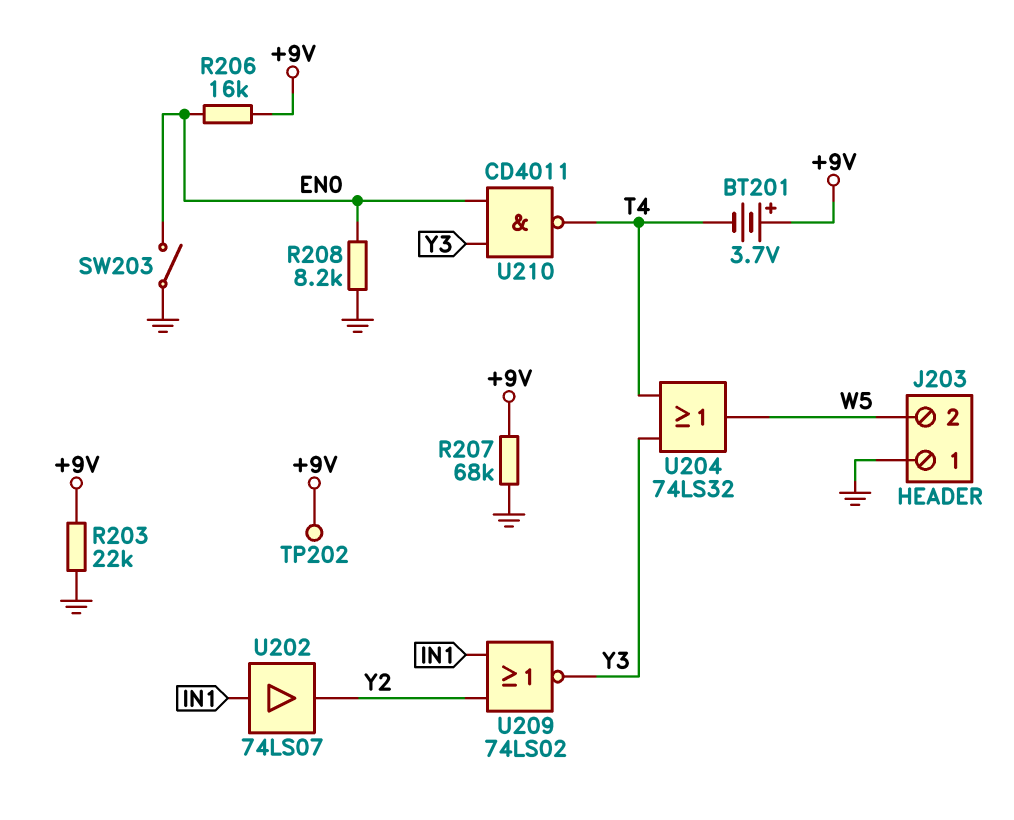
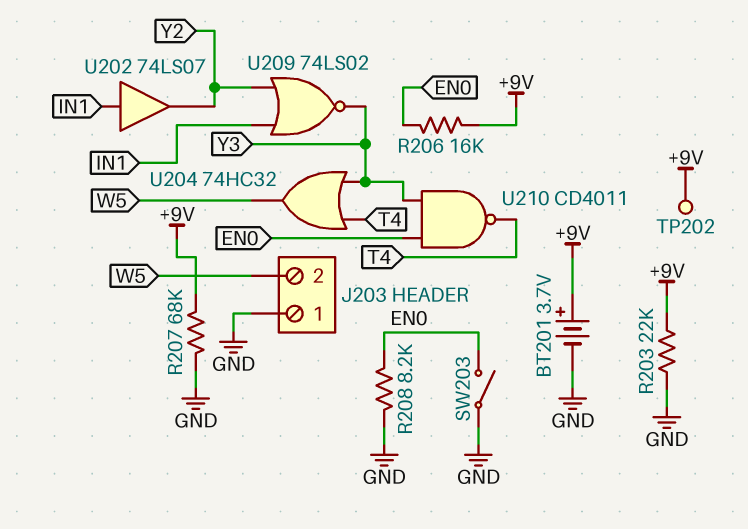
BT201: 3.7V (plus +9V, minus T4) -> 3.7V (plus +9V, minus GND)
U204: OR 74LS32 (in T4, in Y3, out W5) -> OR 74HC32 (in T4, in Y3, out W5)

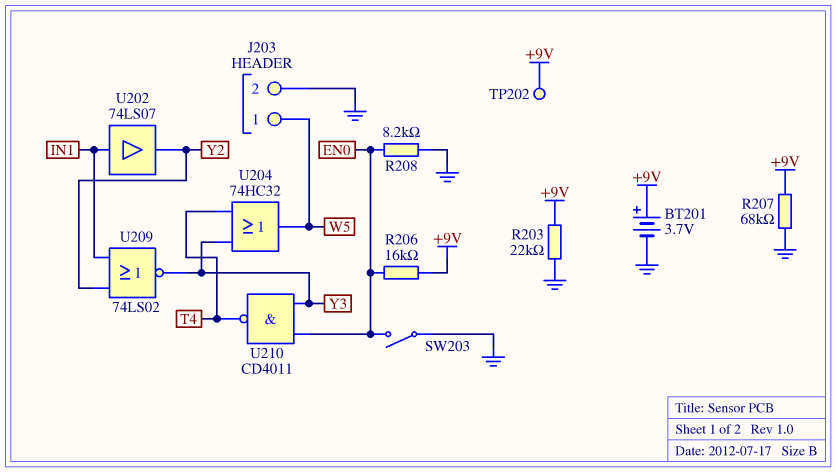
J203 pin 1: GND -> W5
J203 pin 2: W5 -> GND

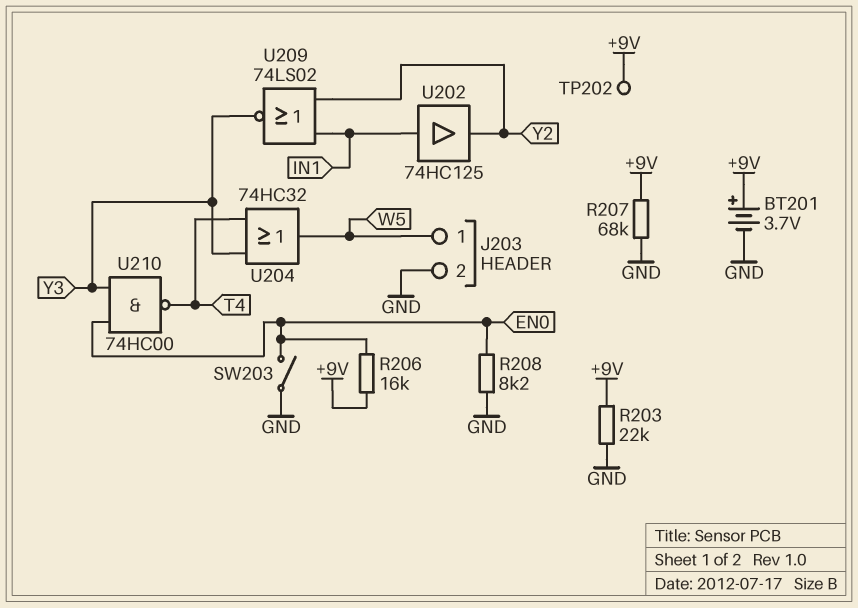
U202: buffer 74LS07 (in IN1, out Y2) -> buffer 74HC125 (in IN1, out Y2)
U210: NAND CD4011 (in EN0, in Y3, out T4) -> NAND 74HC00 (in EN0, in Y3, out T4)

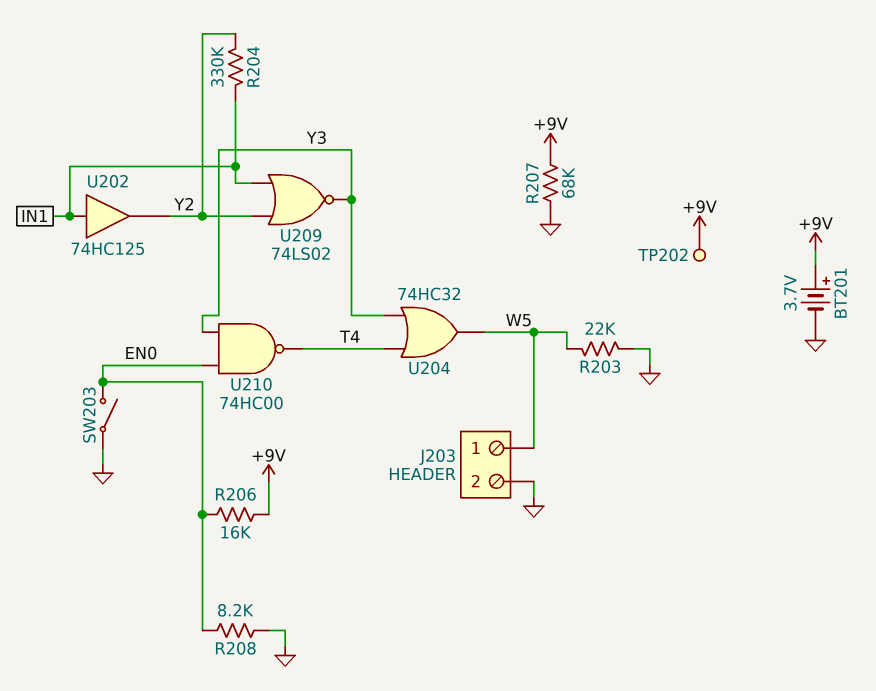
R203: 22k (+9V, GND) -> 22k (GND, W5)
R204: none -> 330k (IN1, Y2)

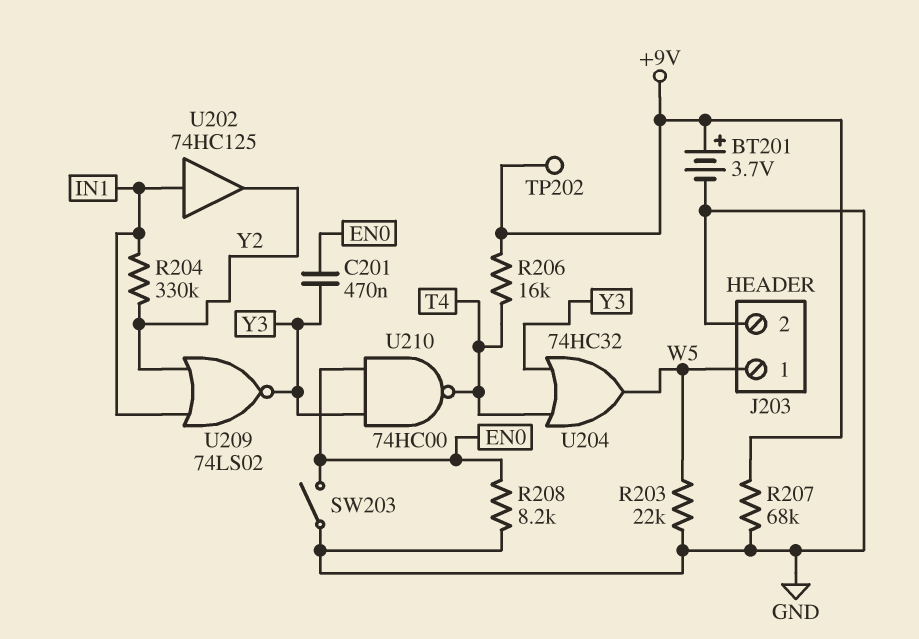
C201: none -> 470nF (EN0, Y3)
R206: 16k (+9V, EN0) -> 16k (+9V, T4)

